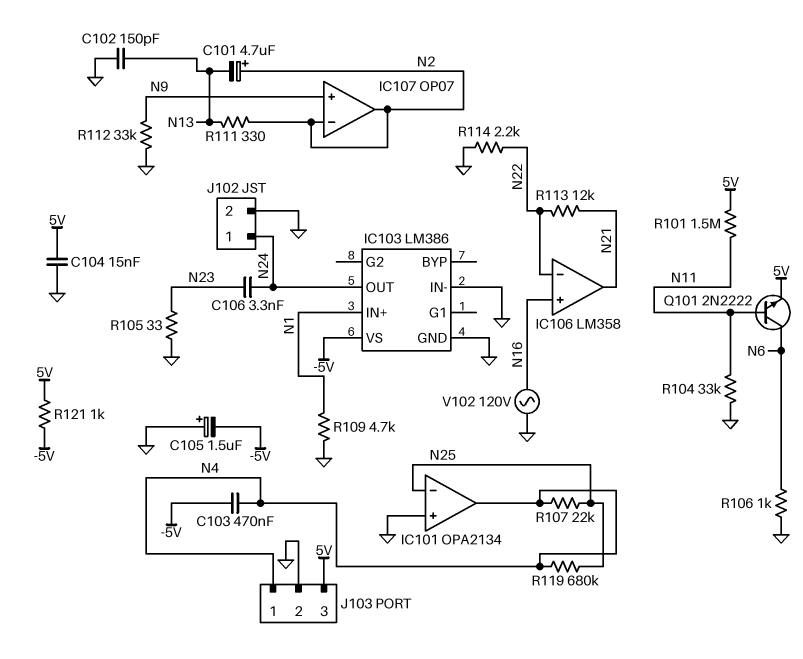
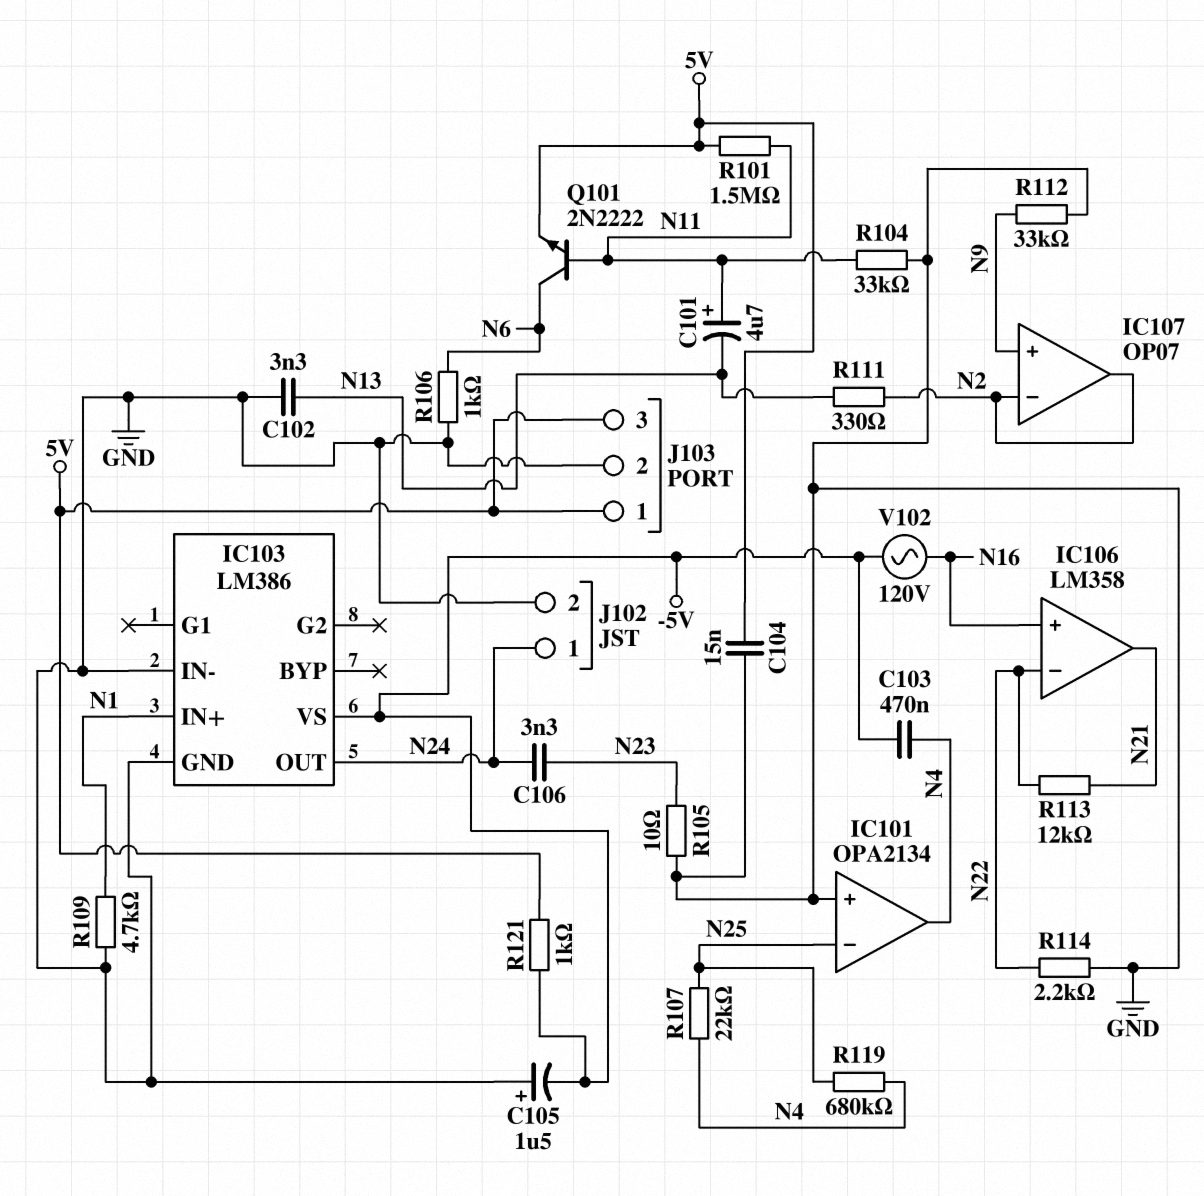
C101: 4.7uF (plus N2, minus N13) -> 4.7uF (plus N11, minus N13)
C102: 150pF (GND, N13) -> 3.3nF (GND, N13)
J103 pin 1: N4 -> 5V
R105: 33 (GND, N23) -> 10 (GND, N23)
V102: AC 120V (GND, N16) -> AC 120V (-5V, N16)

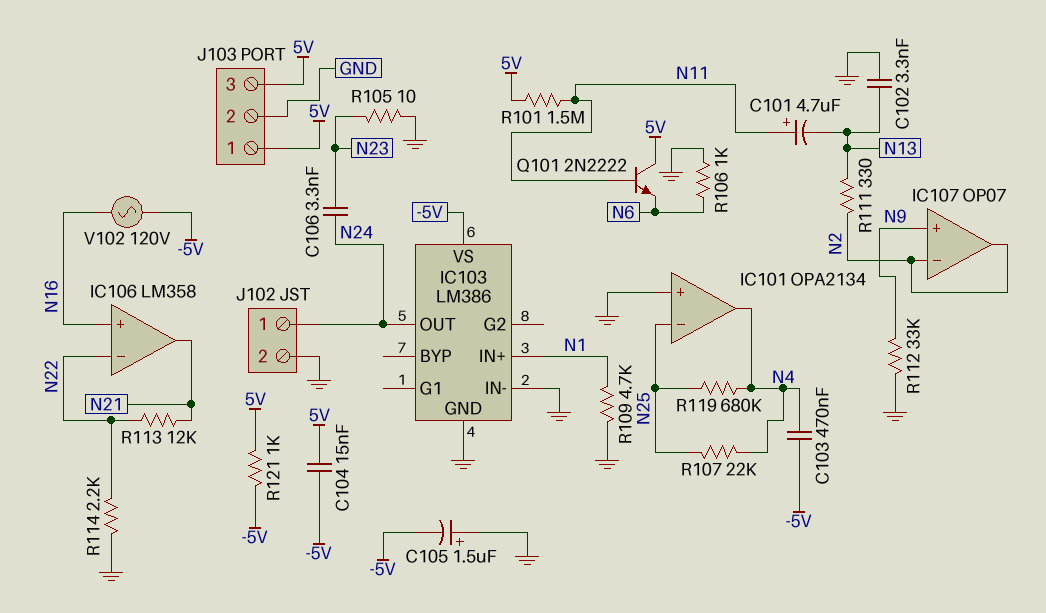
C104: 15nF (5V, GND) -> 15nF (-5V, 5V)
Q101: NPN 2N2222 (B N11, C N6, E 5V) -> NPN 2N2222 (B N11, C 5V, E N6)
R104: 33k (GND, N11) -> none

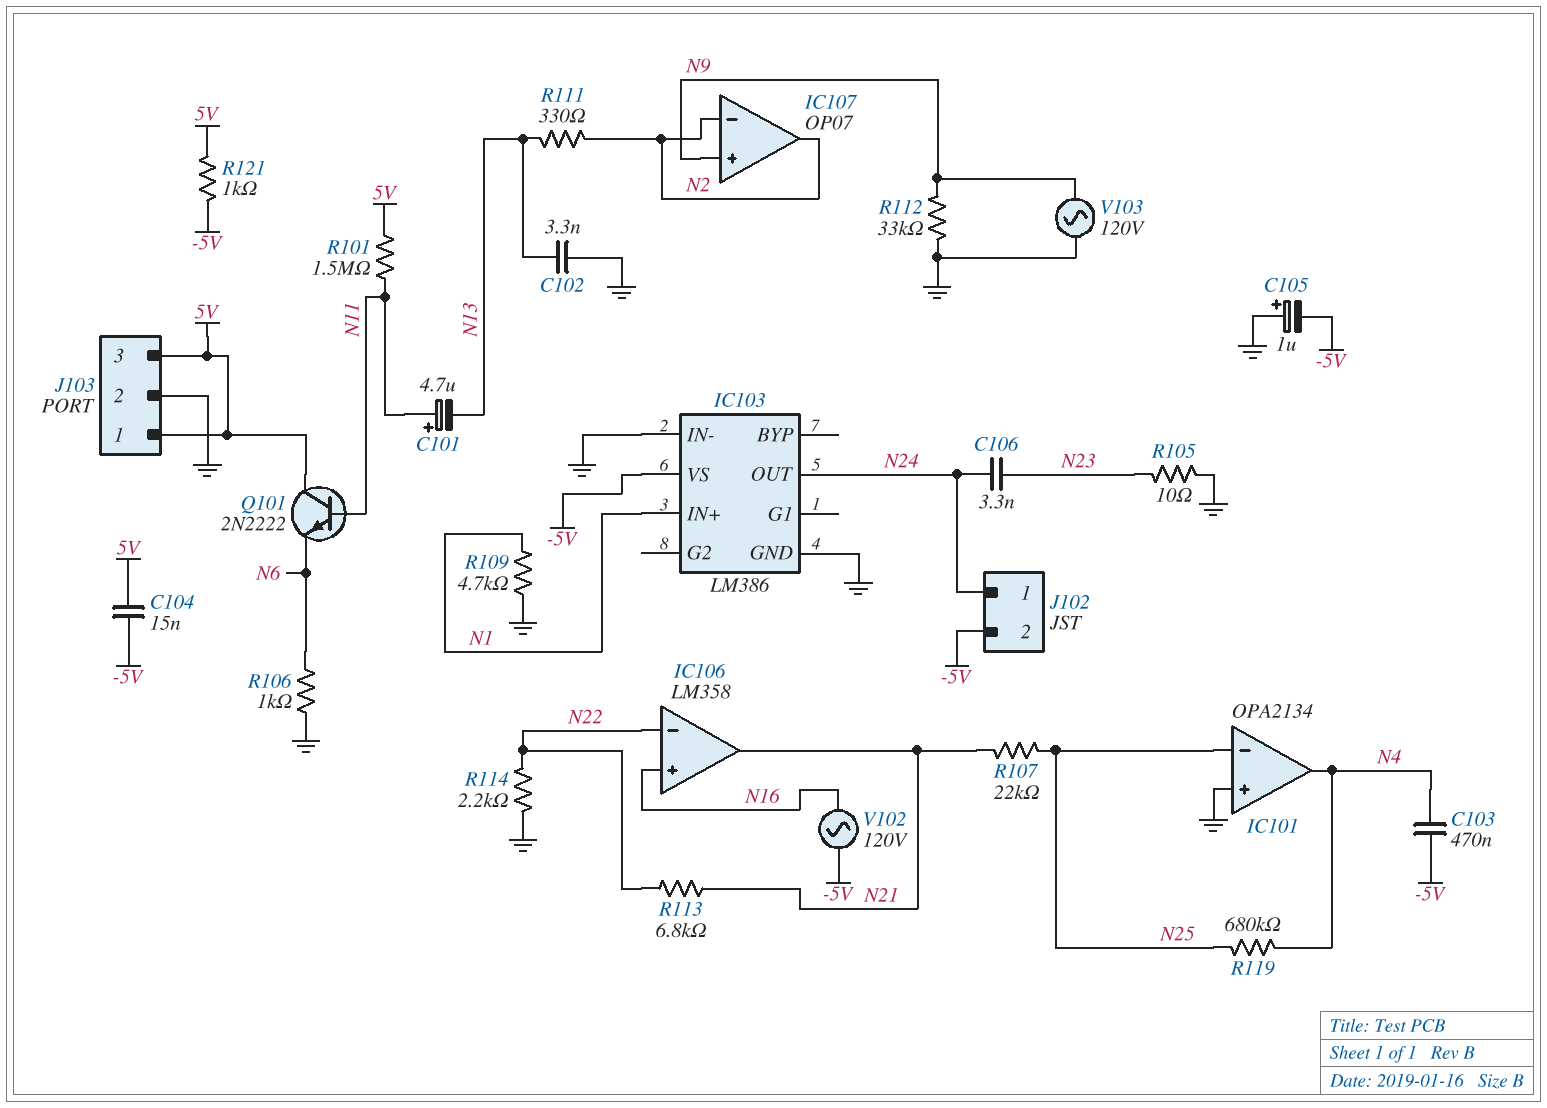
C105: 1.5uF (plus GND, minus -5V) -> 1uF (plus GND, minus -5V)
J102 pin 2: GND -> -5V
R107: 22k (N4, N25) -> 22k (N21, N25)
R113: 12k (N21, N22) -> 6.8k (N21, N22)
V103: none -> AC 120V (GND, N9)

